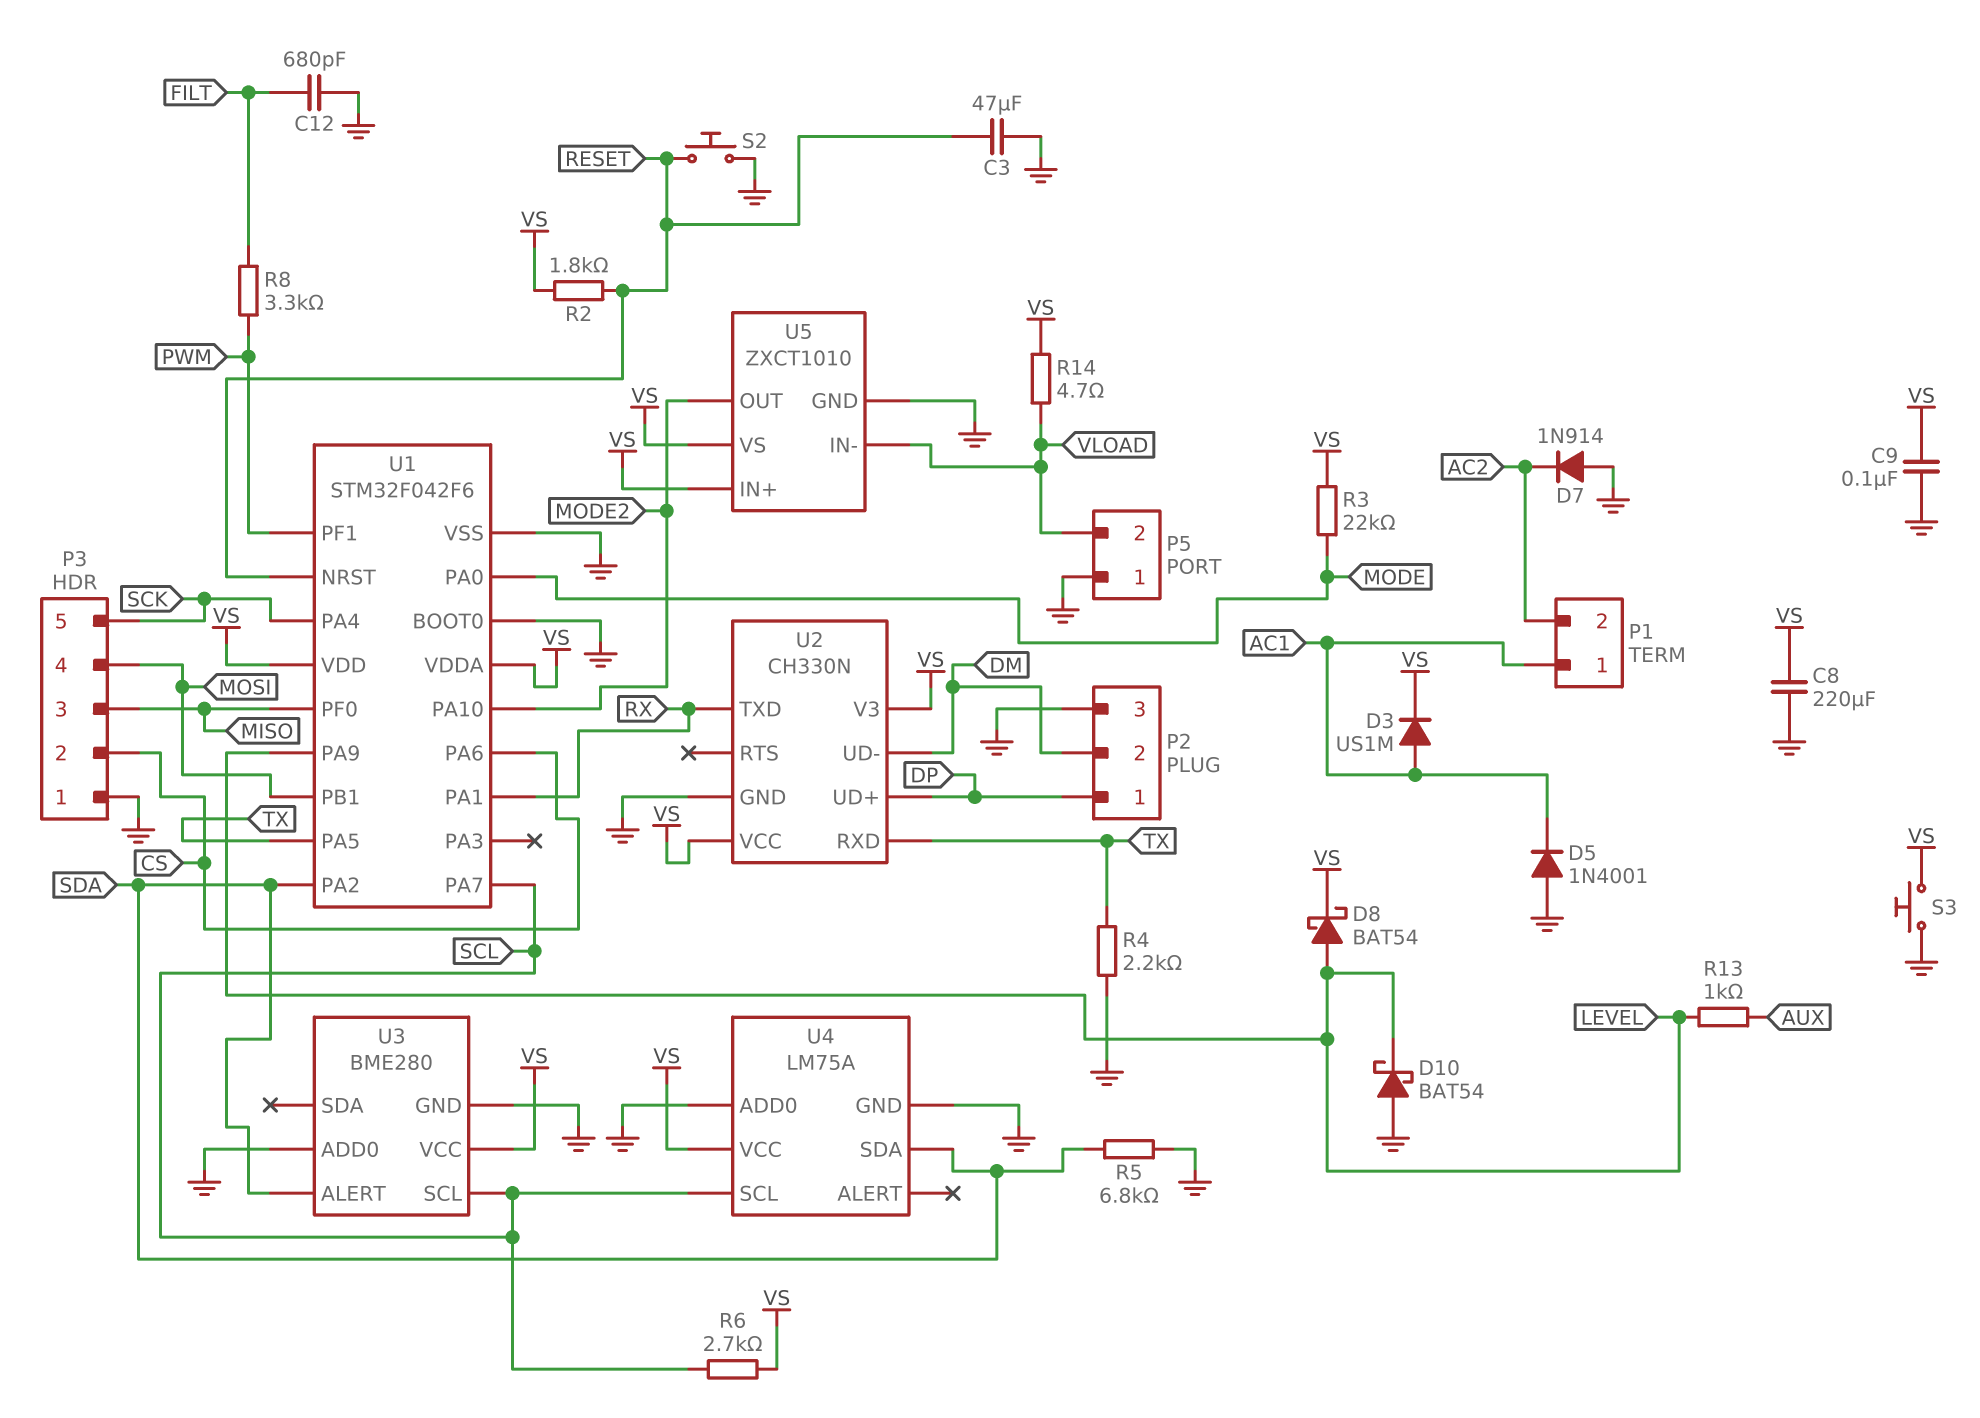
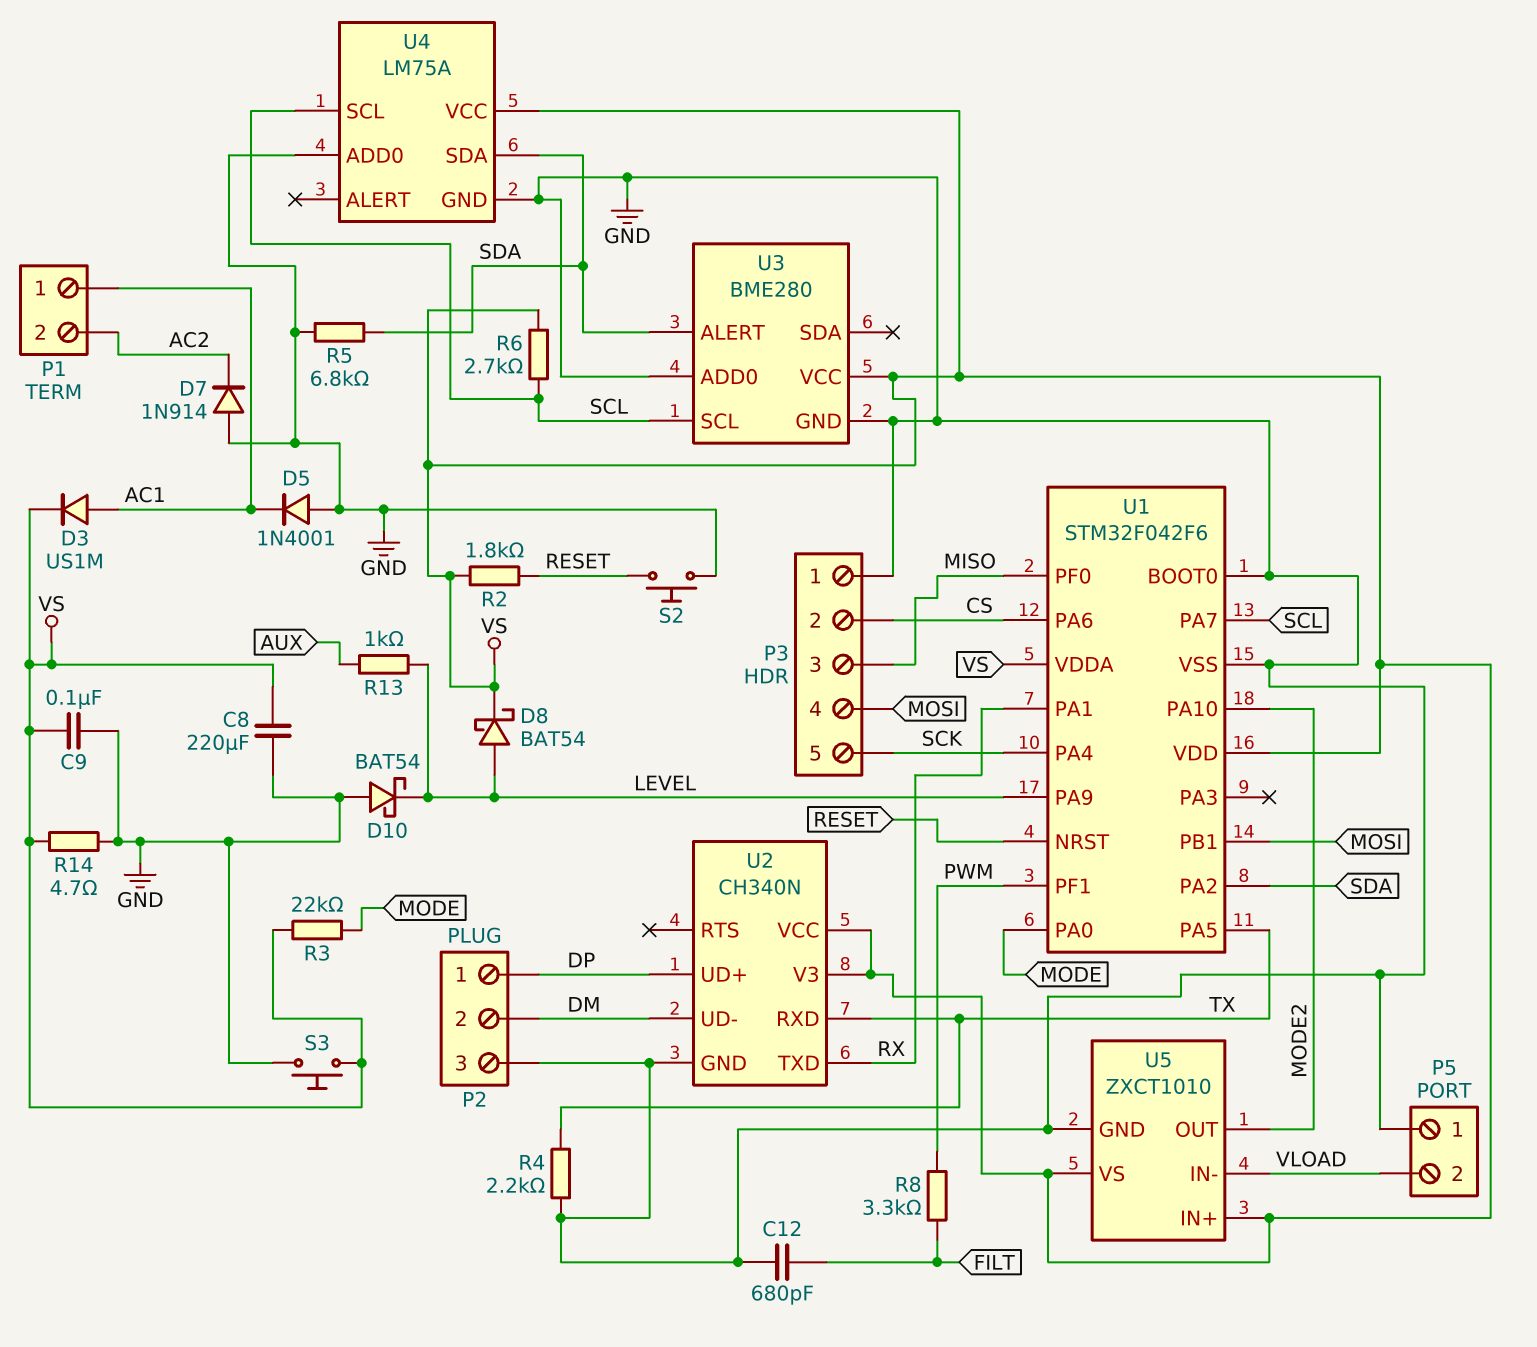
C3: 47uF (GND, RESET) -> none
R14: 4.7 (VLOAD, VS) -> 4.7 (GND, VS)
U2: CH330N -> CH340N

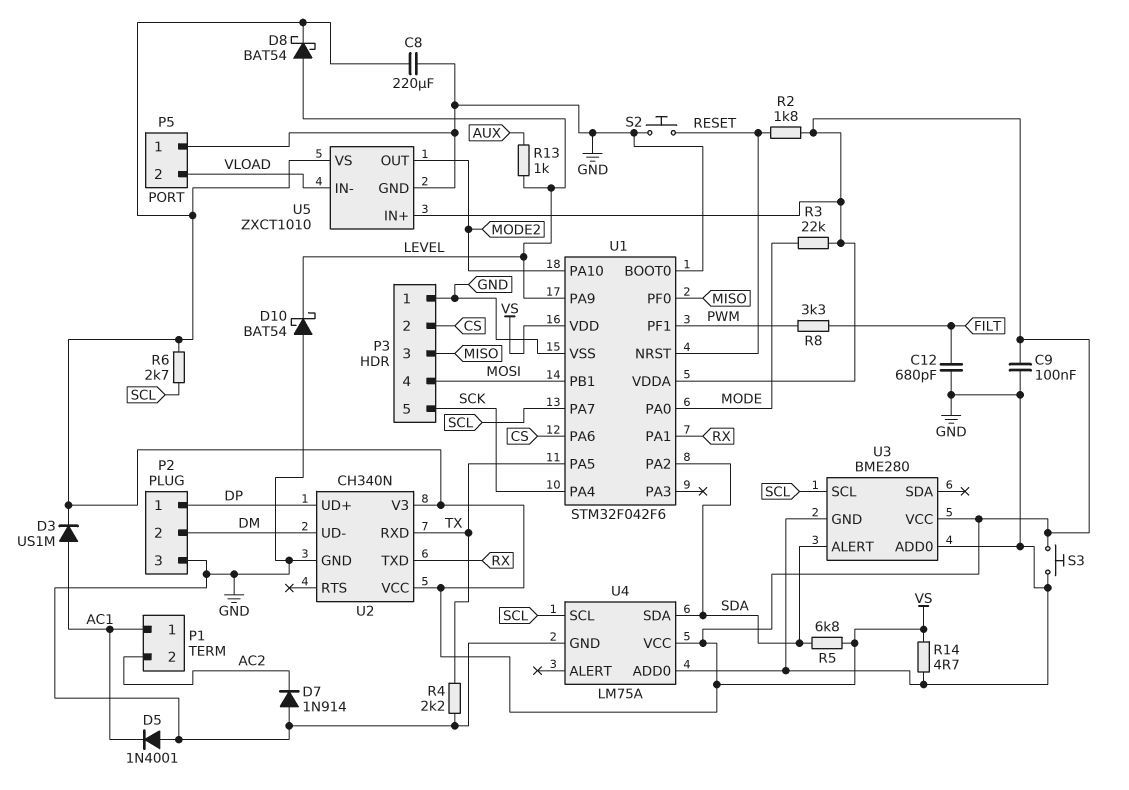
R5: 6.8k (GND, SDA) -> 6.8k (SDA, VS)

